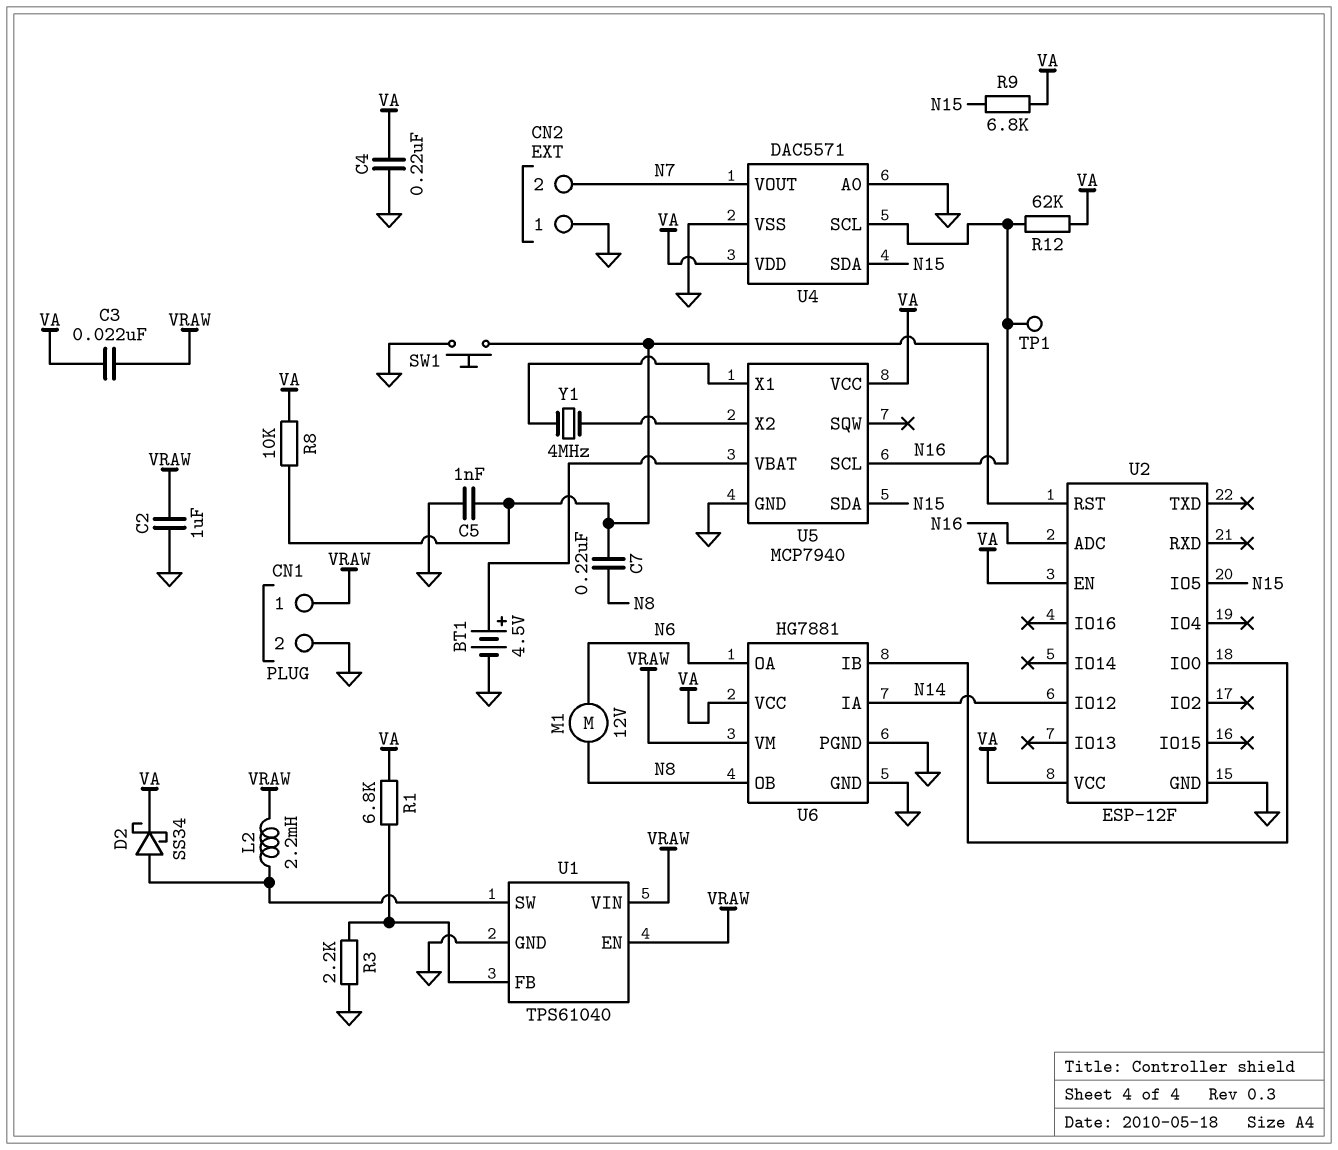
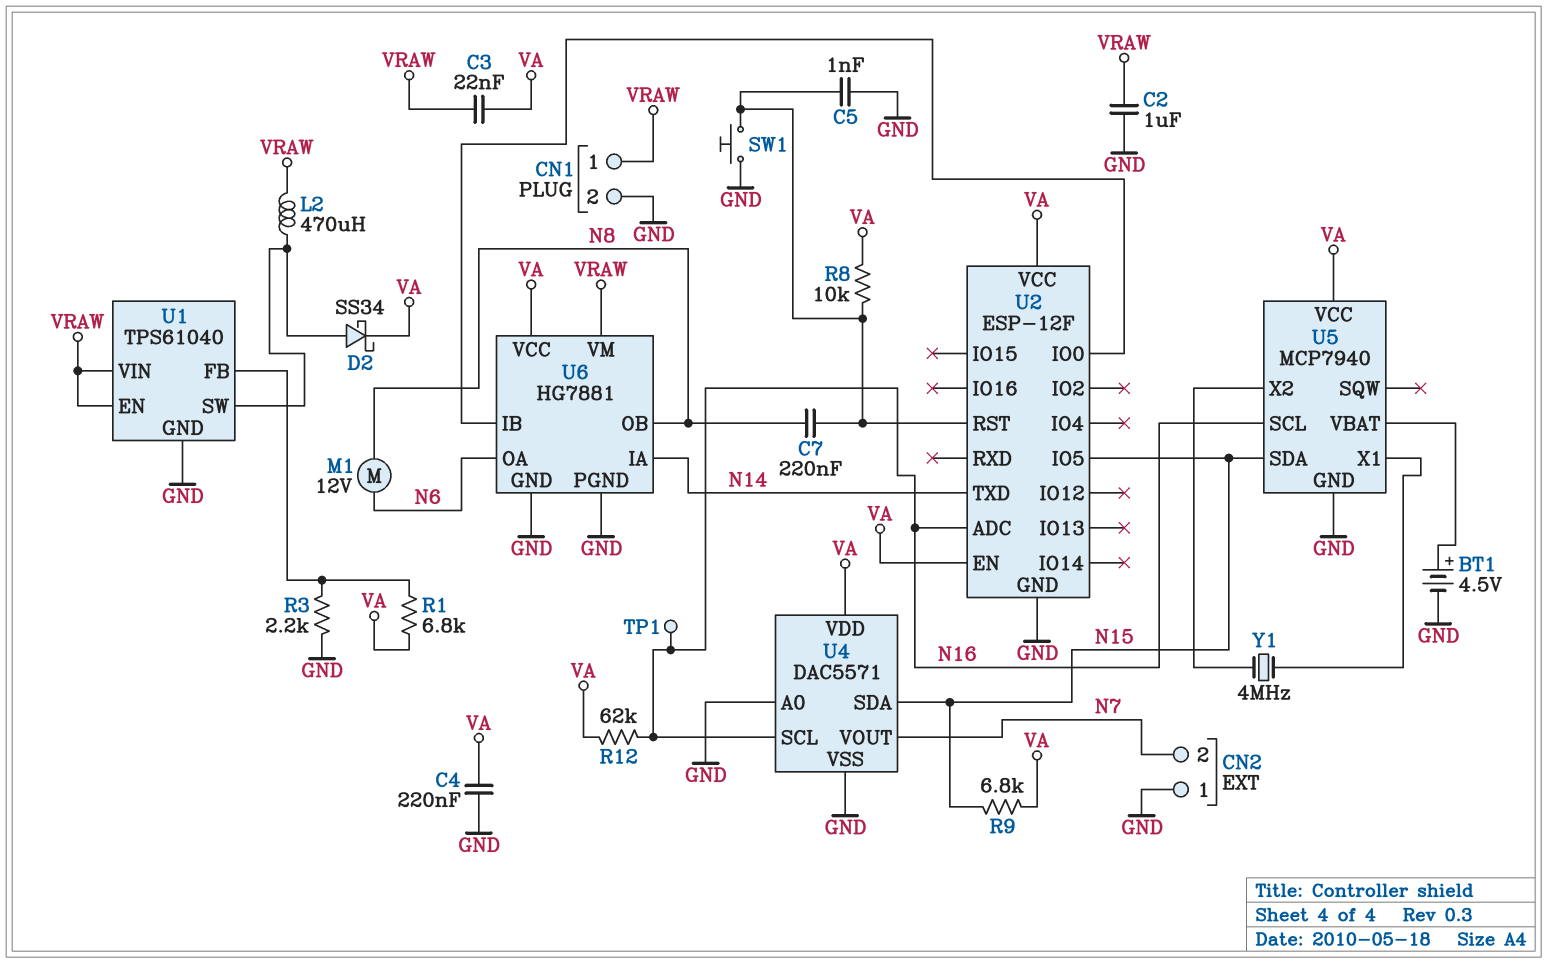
L2: 2.2mH (U1/SW, VRAW) -> 470uH (U1/SW, VRAW)
U2 pin IO12: N14 -> none
U2 pin TXD: none -> N14

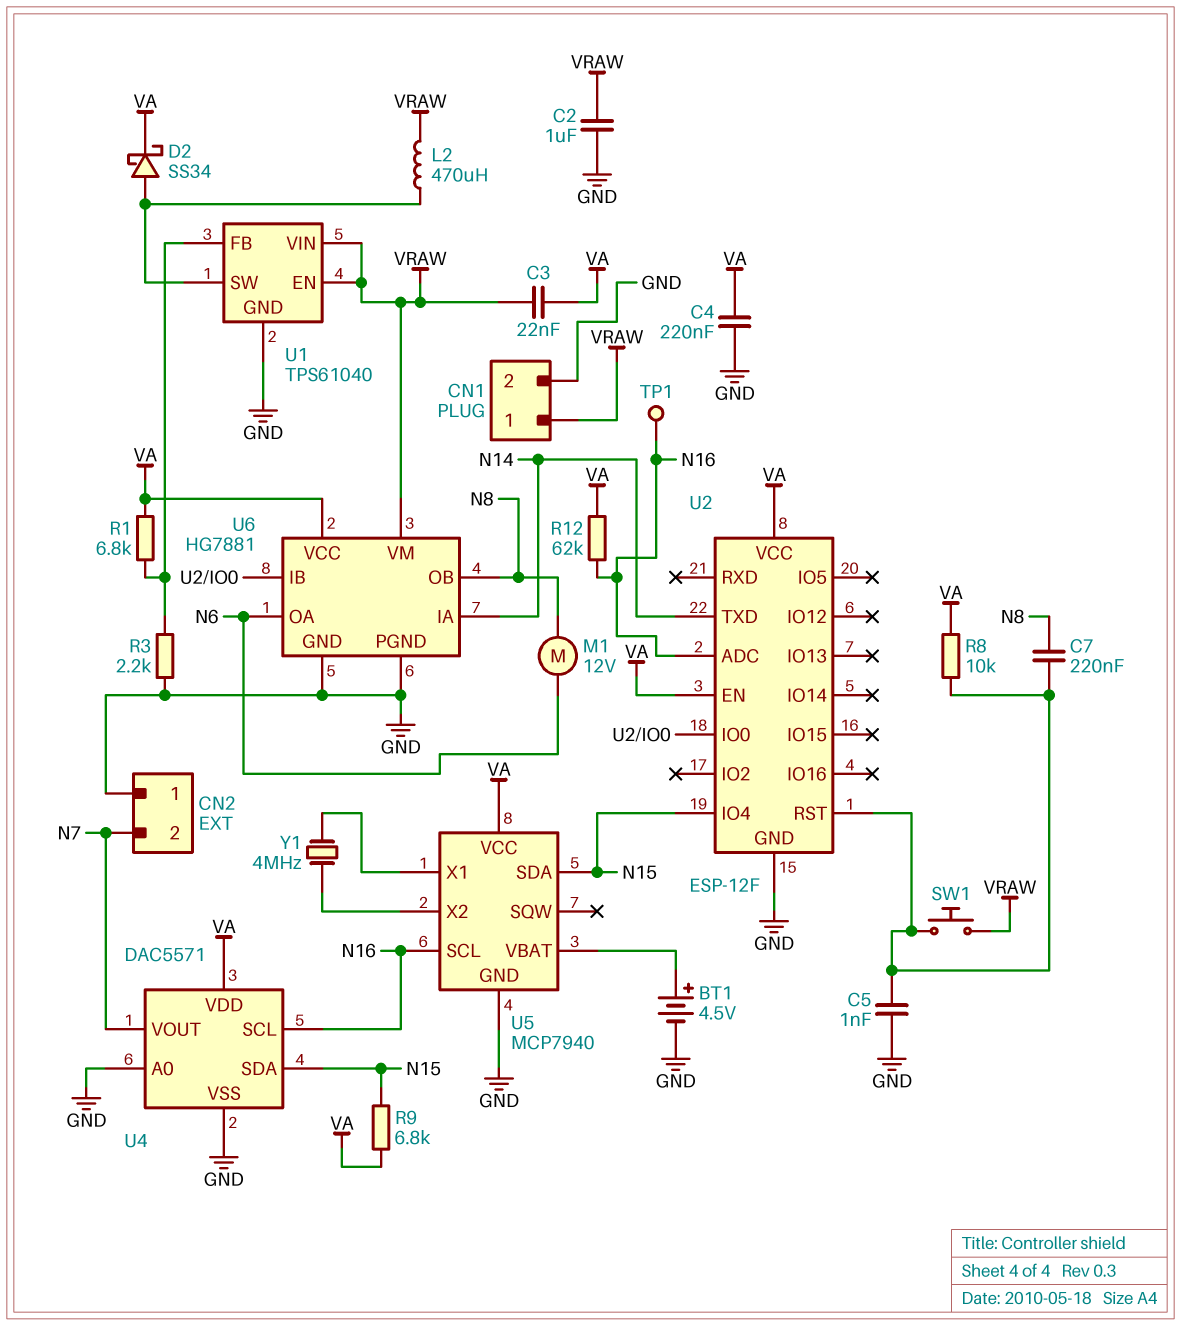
SW1: button (GND, U2/RST) -> button (U2/RST, VRAW)
U2 pin IO4: none -> N15
U2 pin IO5: N15 -> none

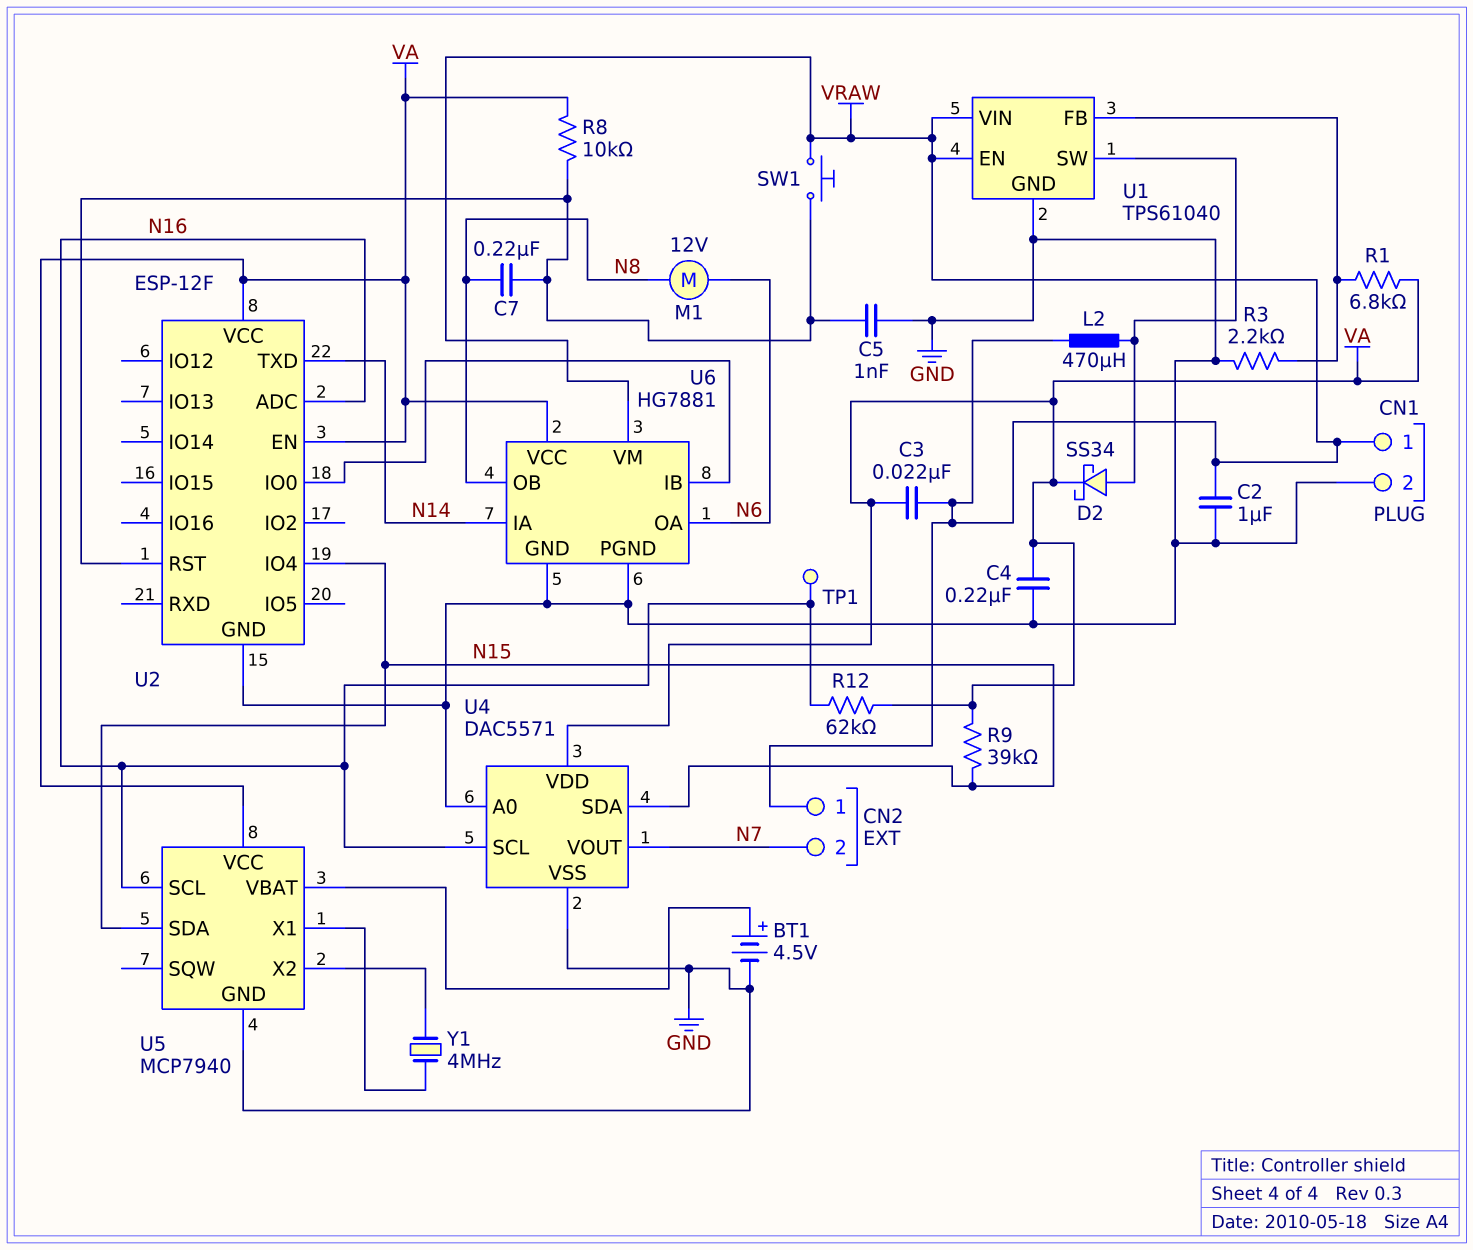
CN2 pin 1: GND -> VRAW
R9: 6.8k (N15, VA) -> 39k (N15, VA)

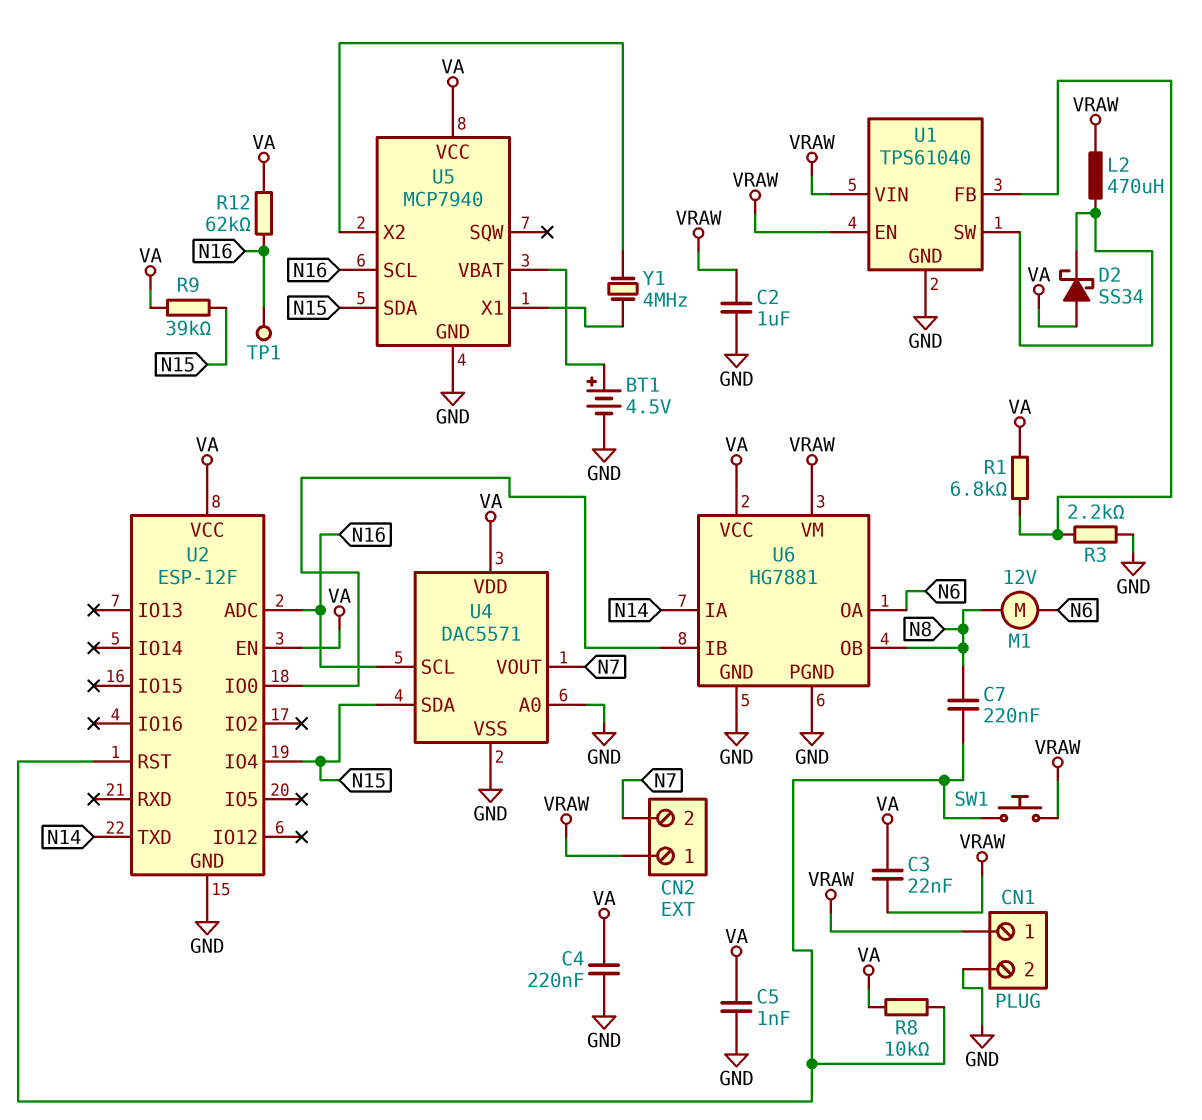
C5: 1nF (GND, U2/RST) -> 1nF (GND, VA)
D2: schottky SS34 (A U1/SW, K VA) -> schottky SS34 (A VA, K U1/SW)

